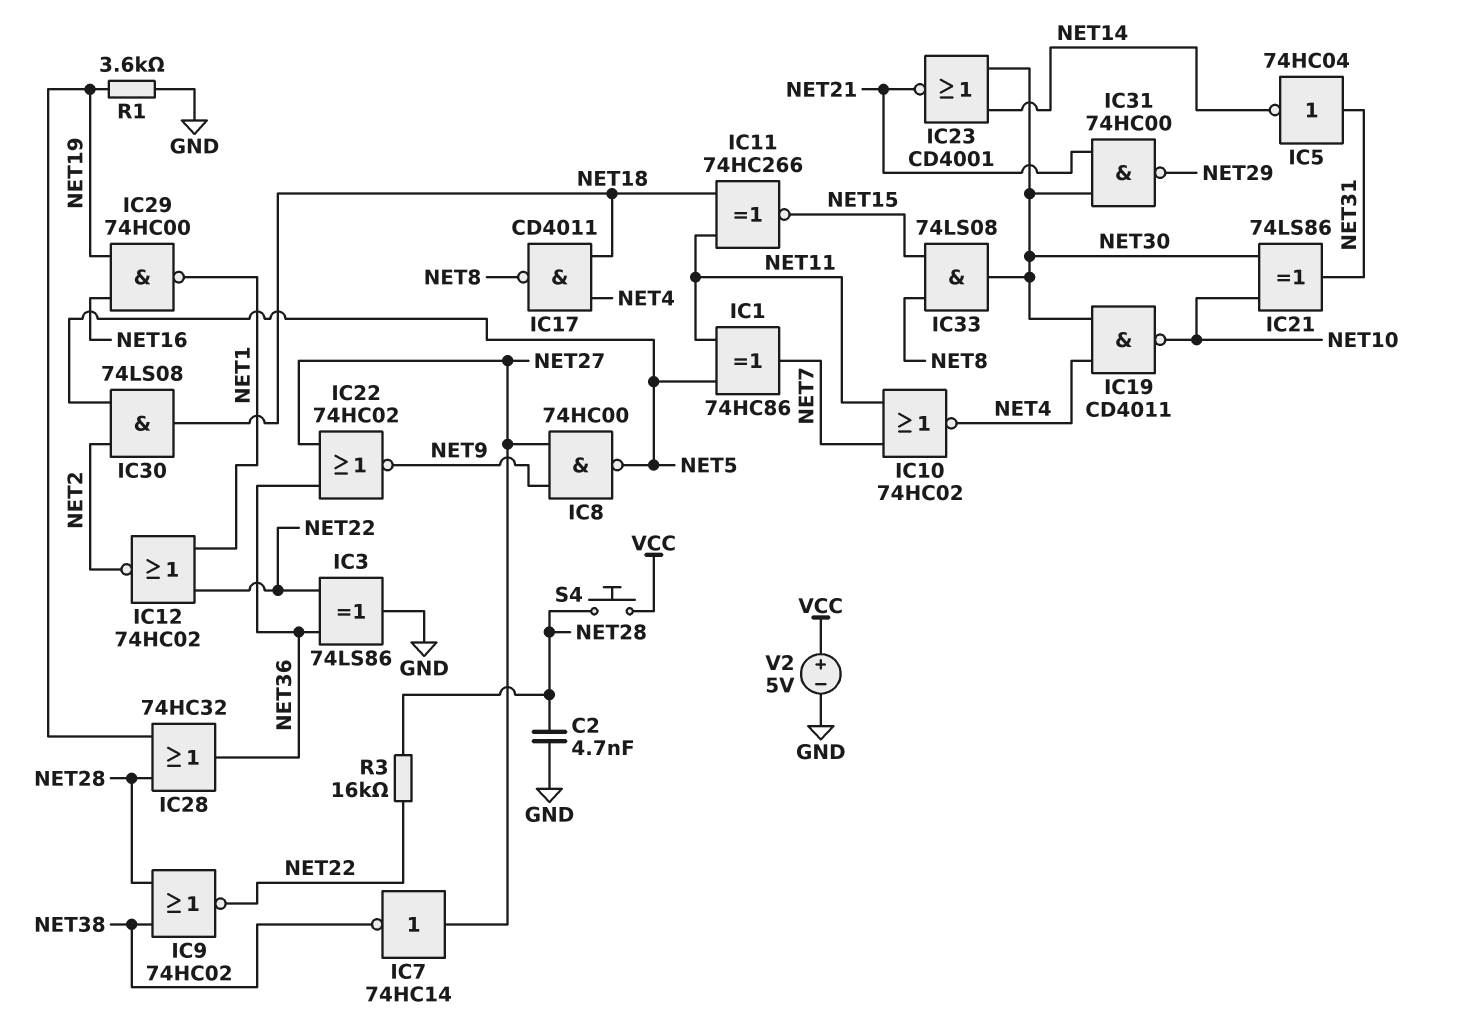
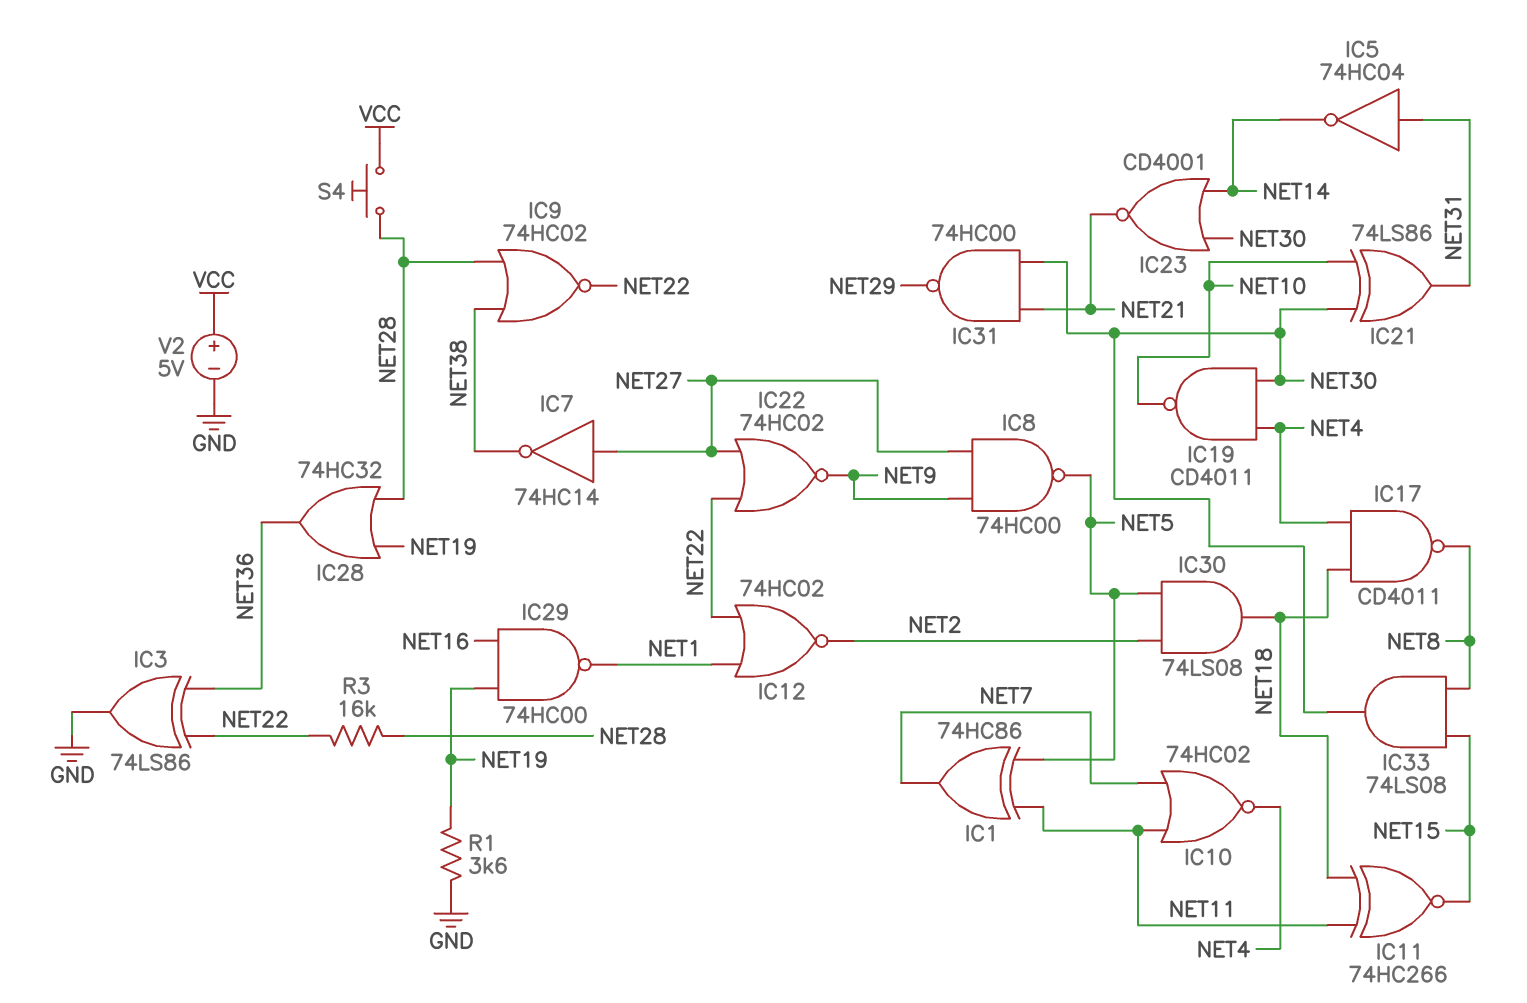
C2: 4.7nF (GND, NET28) -> none
IC22: NOR 74HC02 (in NET27, in NET36, out NET9) -> NOR 74HC02 (in NET22, in NET27, out NET9)

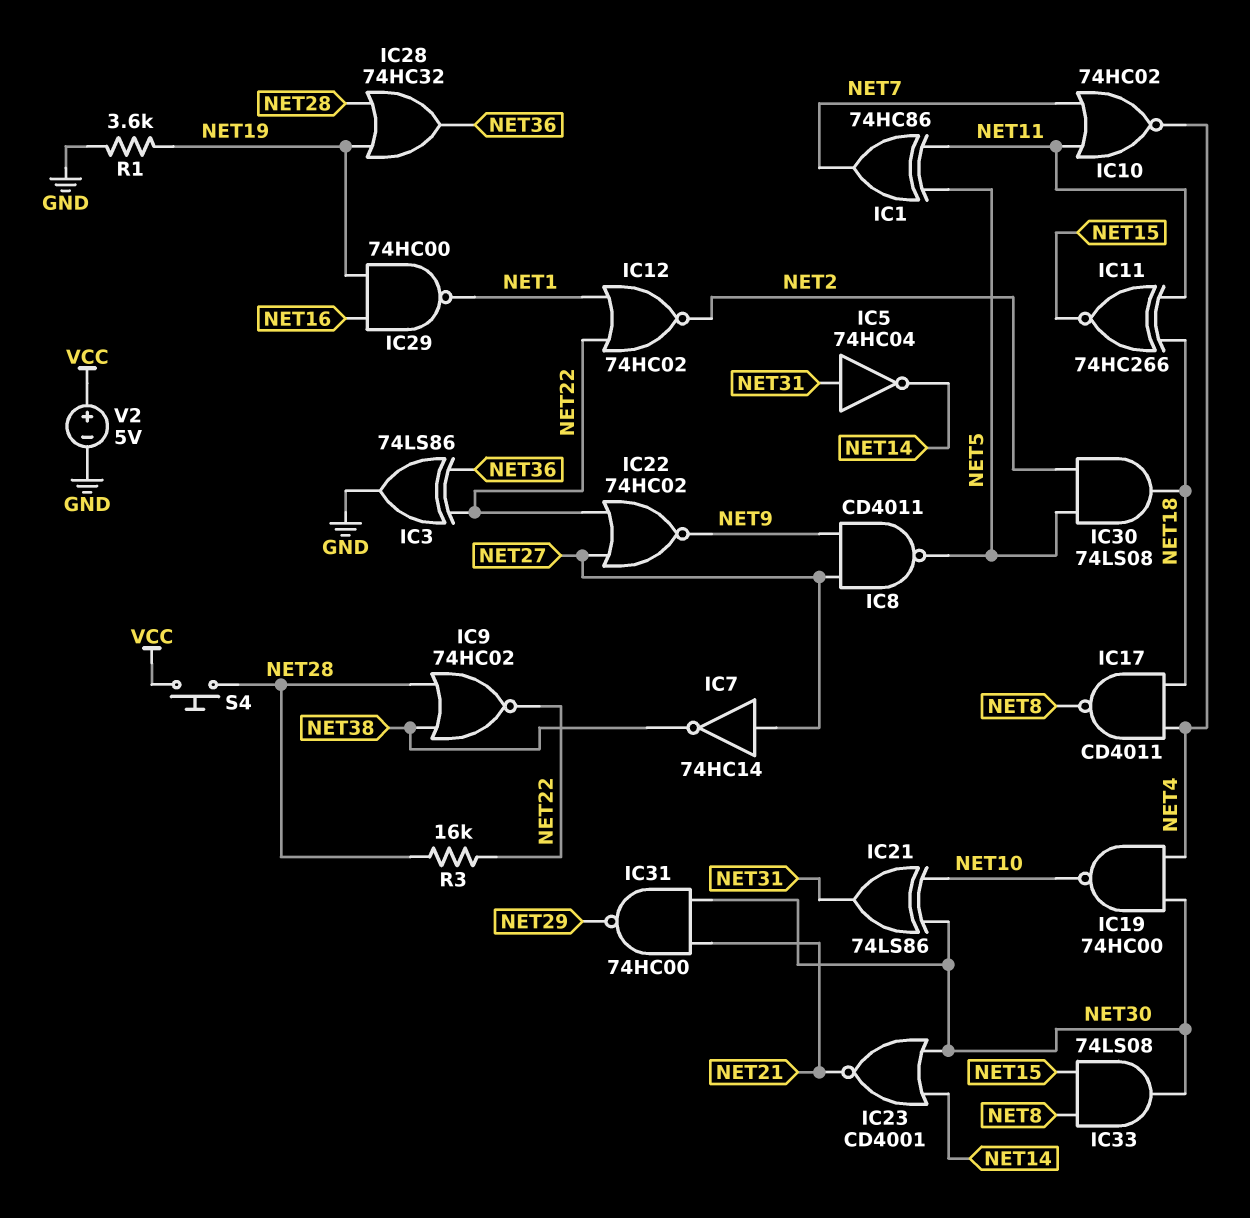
IC8: NAND 74HC00 (in NET9, in NET27, out NET5) -> NAND CD4011 (in NET9, in NET27, out NET5)
IC19: NAND CD4011 (in NET4, in NET30, out NET10) -> NAND 74HC00 (in NET4, in NET30, out NET10)

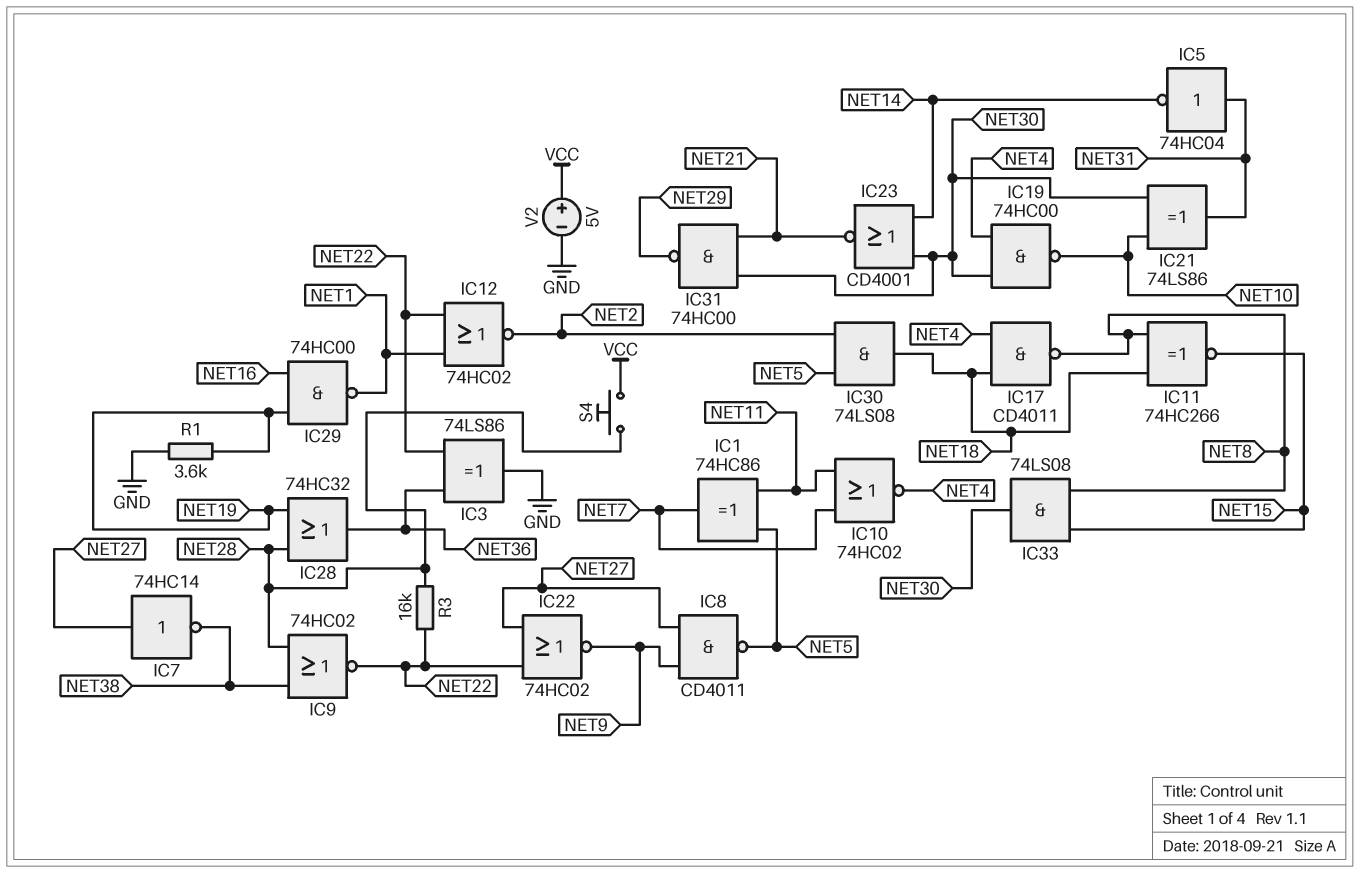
IC11: XNOR 74HC266 (in NET11, in NET18, out NET15) -> XNOR 74HC266 (in NET8, in NET18, out NET15)

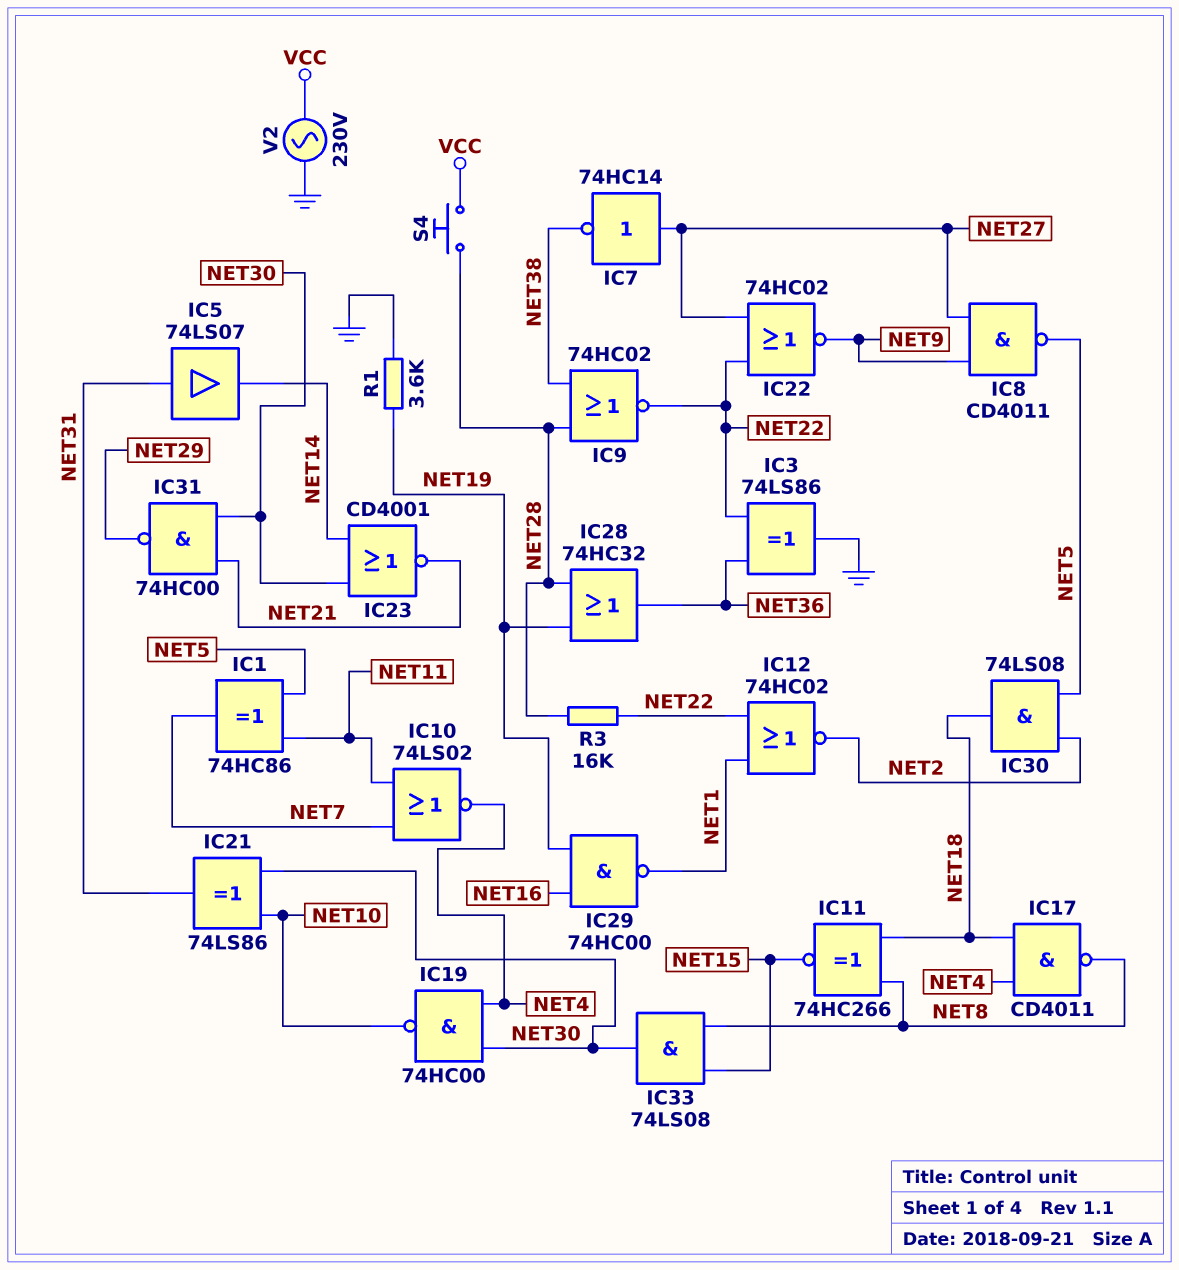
IC5: NOT 74HC04 (in NET31, out NET14) -> buffer 74LS07 (in NET31, out NET14)
IC10: NOR 74HC02 (in NET7, in NET11, out NET4) -> NOR 74LS02 (in NET7, in NET11, out NET4)
V2: 5V (plus VCC, minus GND) -> AC 230V (GND, VCC)

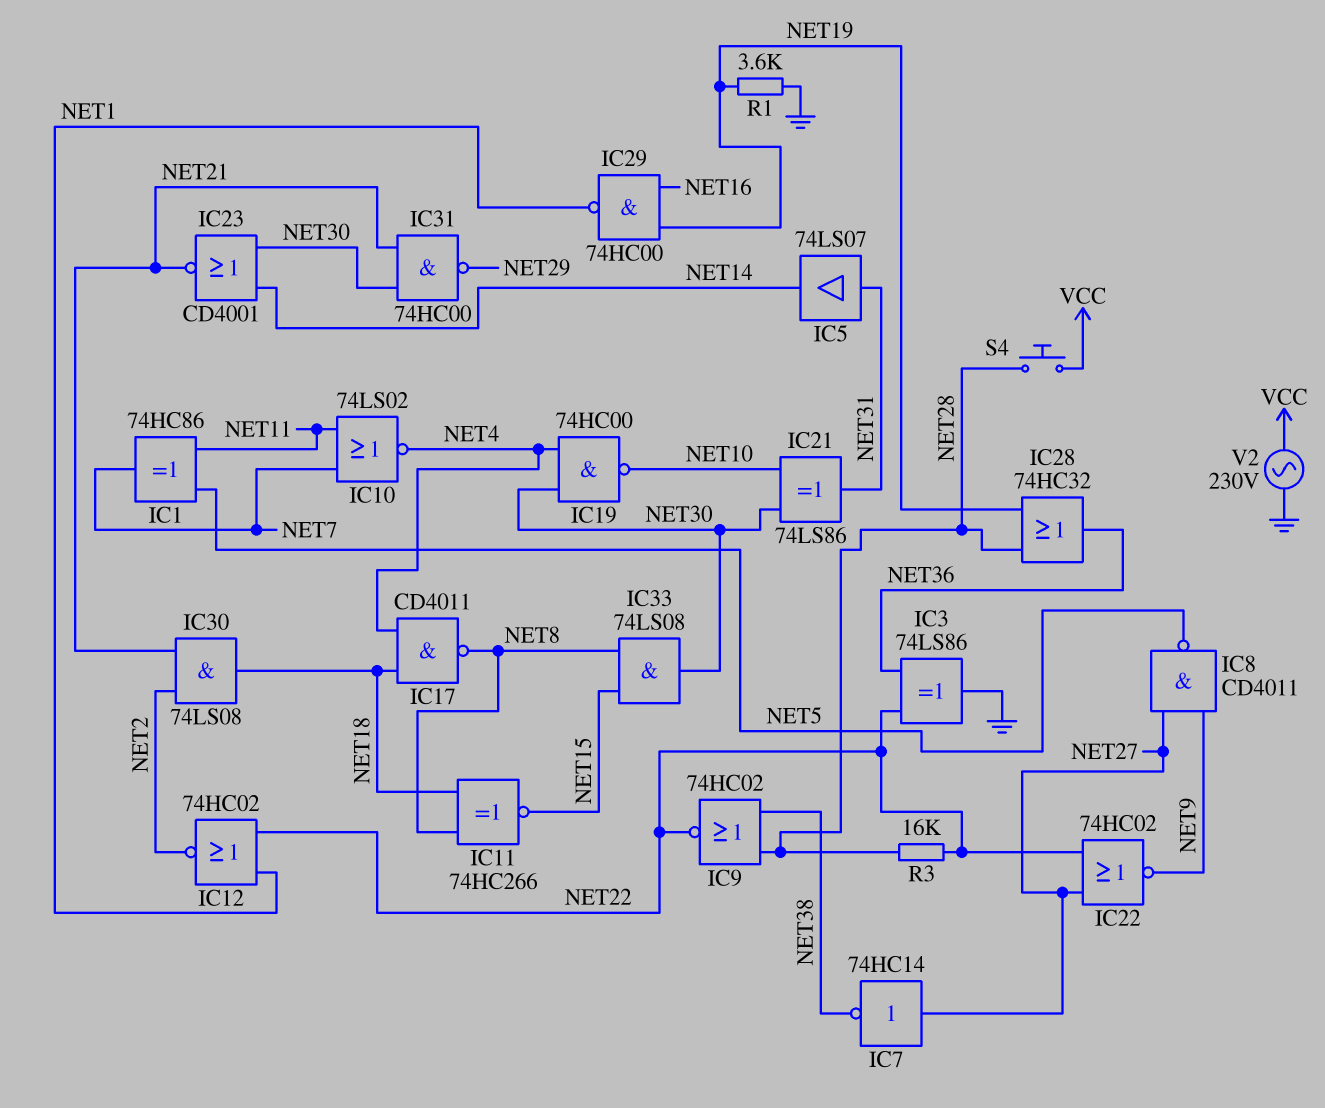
IC30: AND 74LS08 (in NET2, in NET5, out NET18) -> AND 74LS08 (in NET2, in NET21, out NET18)

